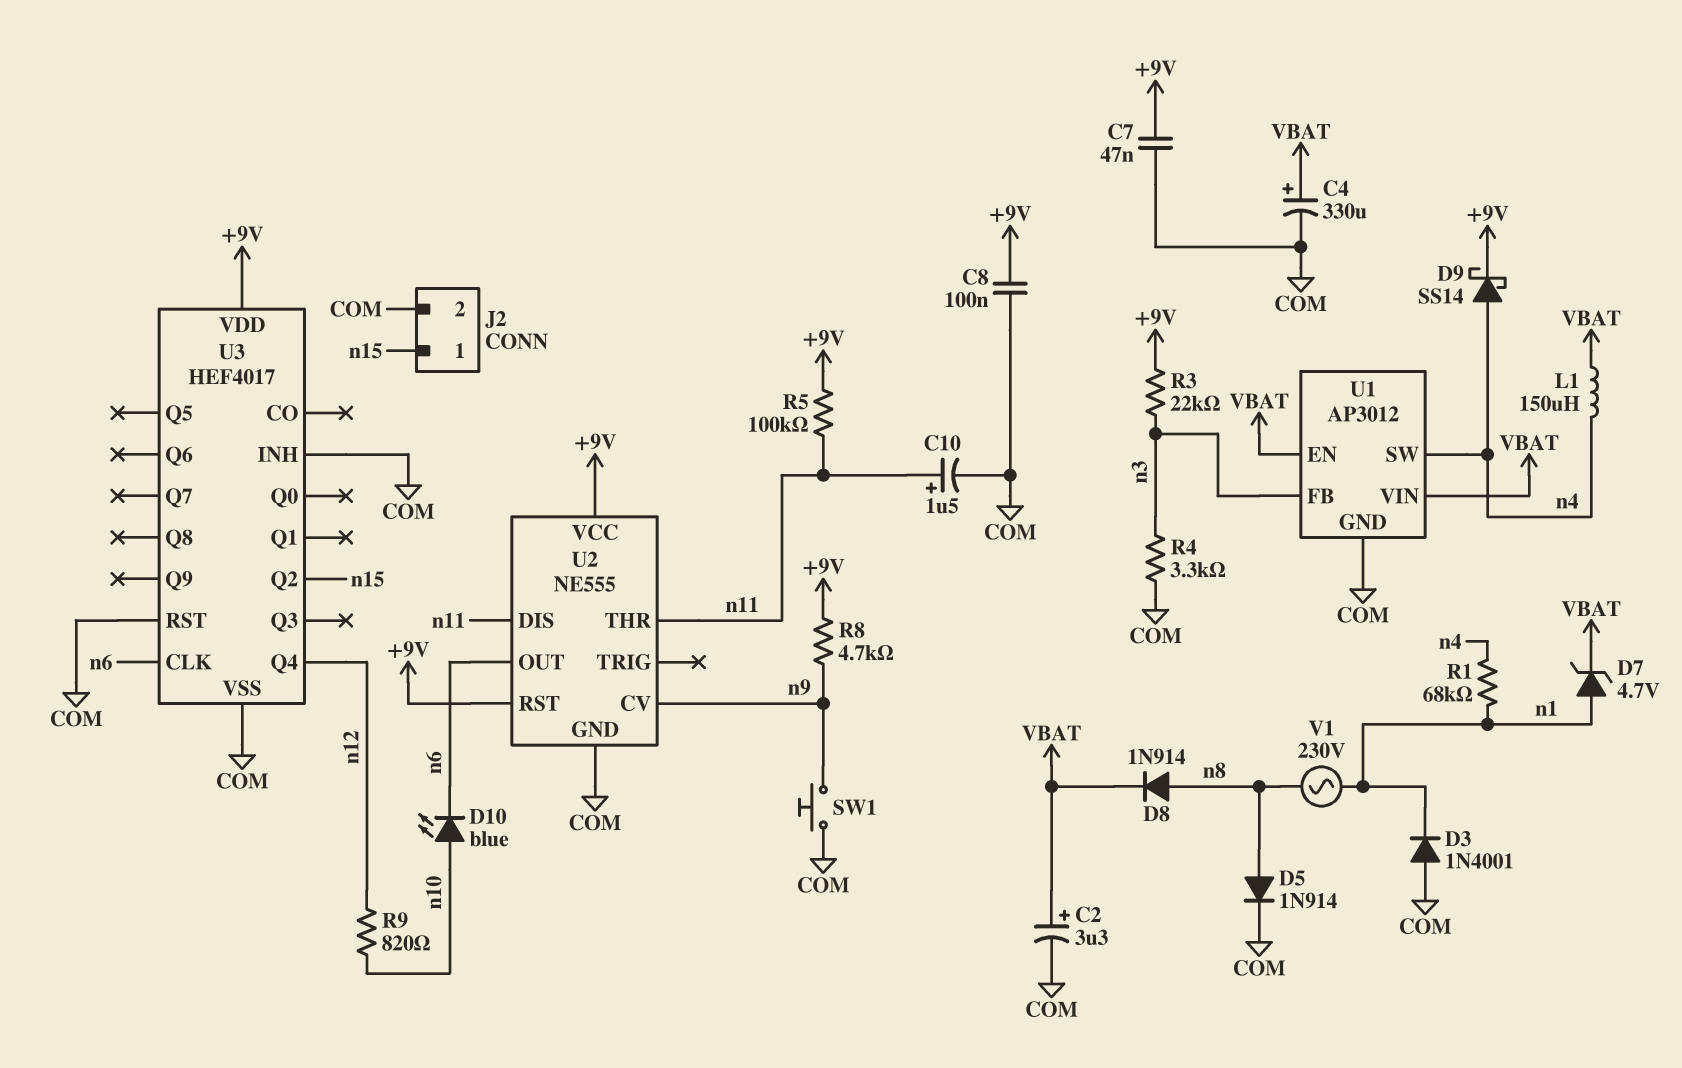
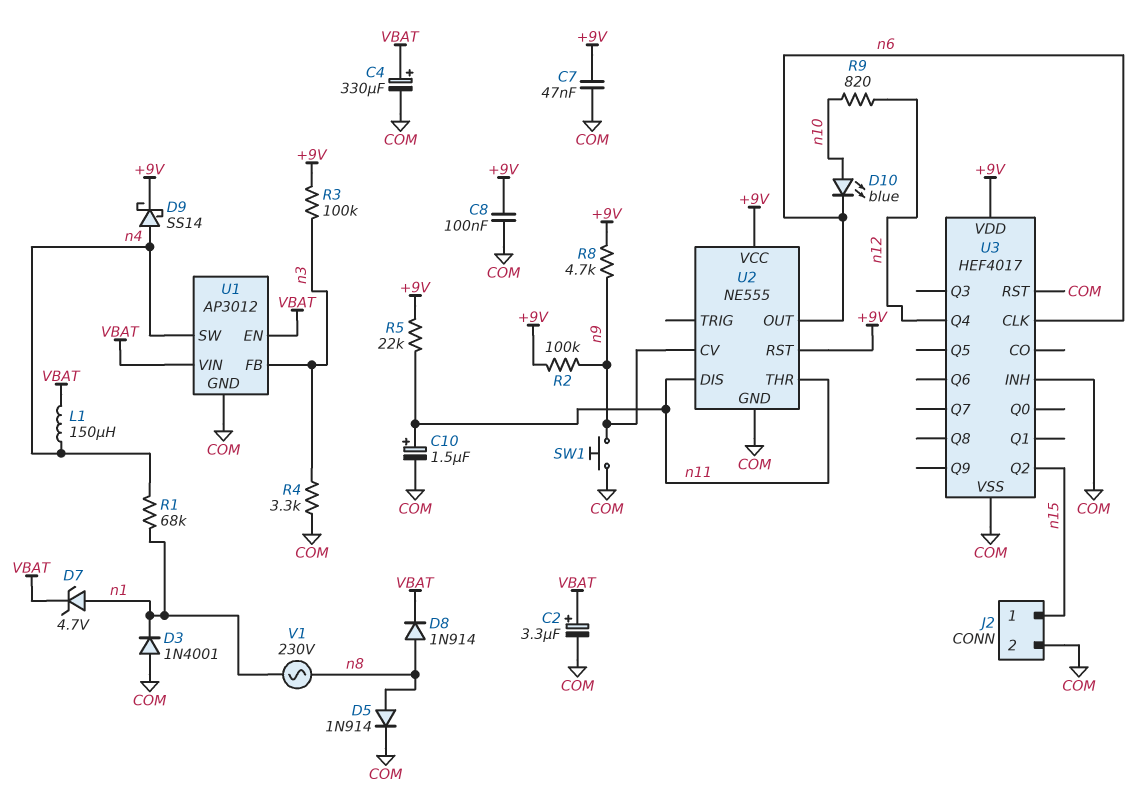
R2: none -> 100k (+9V, n9)
R3: 22k (+9V, n3) -> 100k (+9V, n3)
R5: 100k (+9V, n11) -> 22k (+9V, n11)

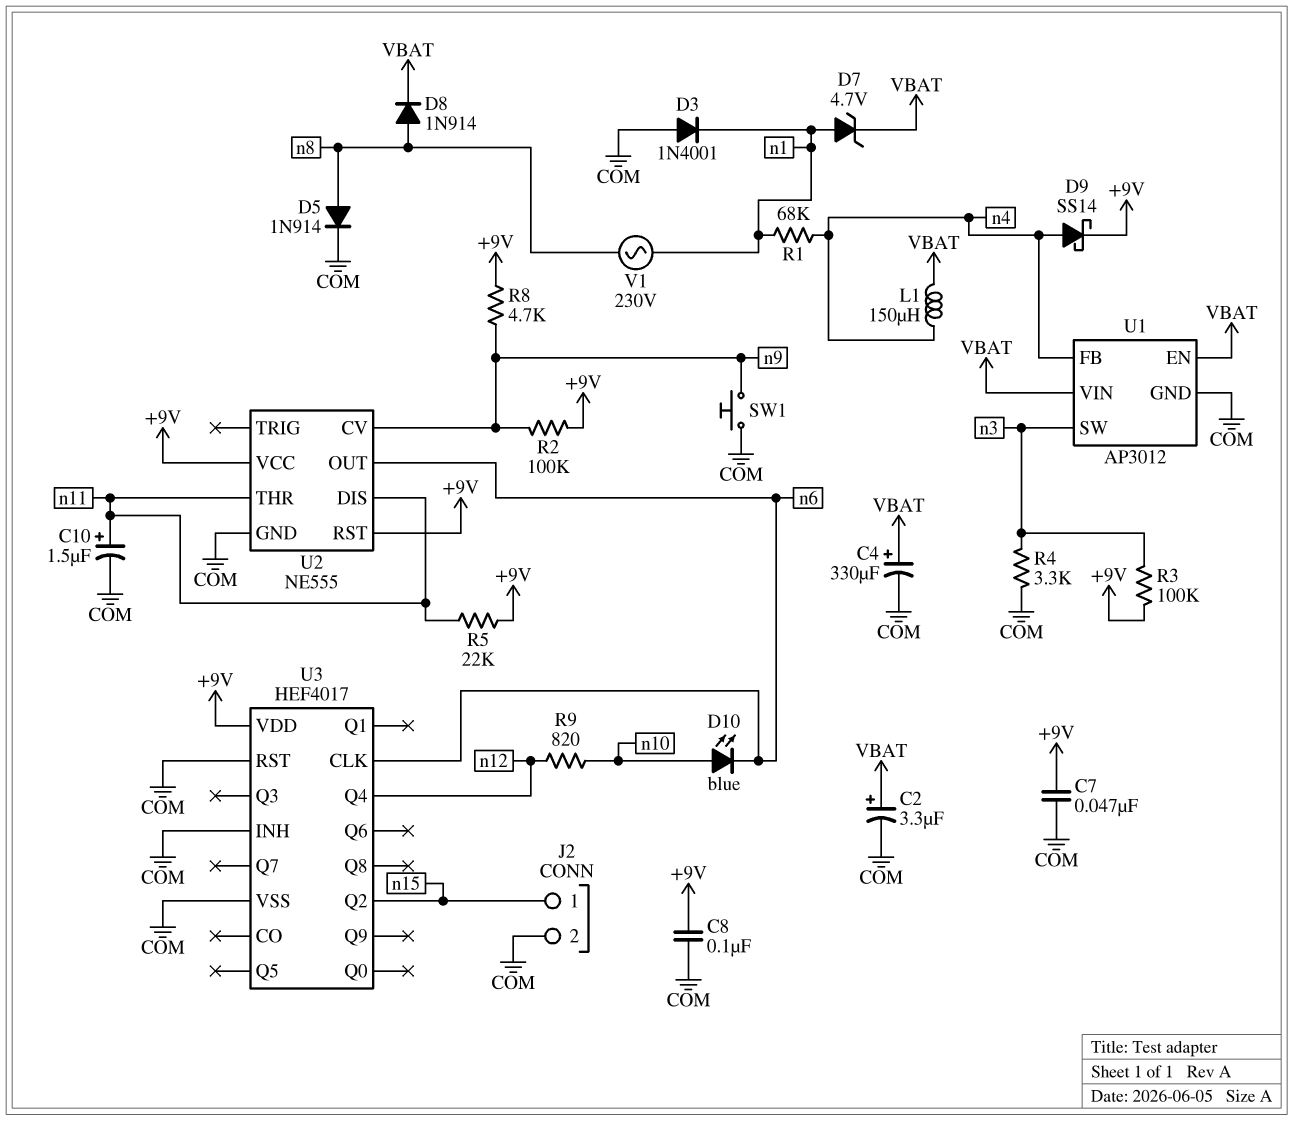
U1 pin FB: n3 -> n4
U1 pin SW: n4 -> n3

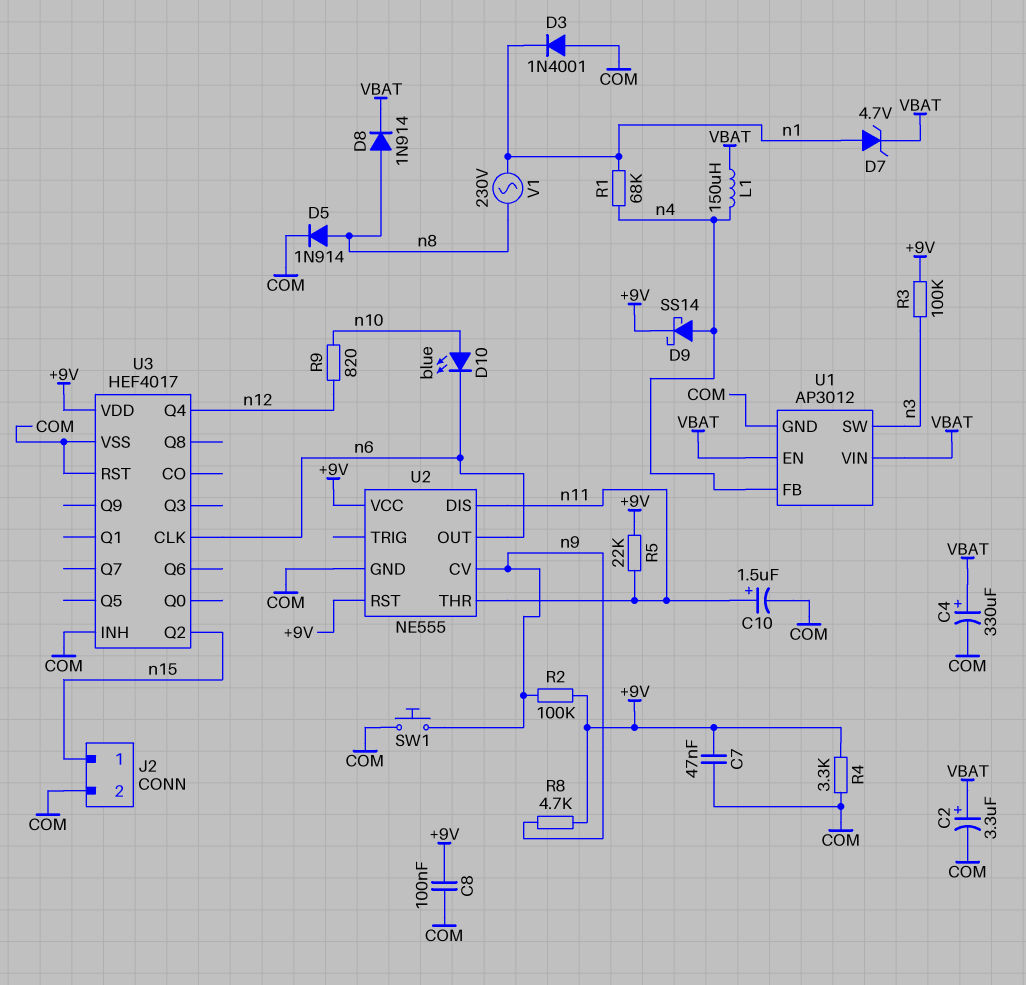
R4: 3.3k (COM, n3) -> 3.3k (+9V, COM)

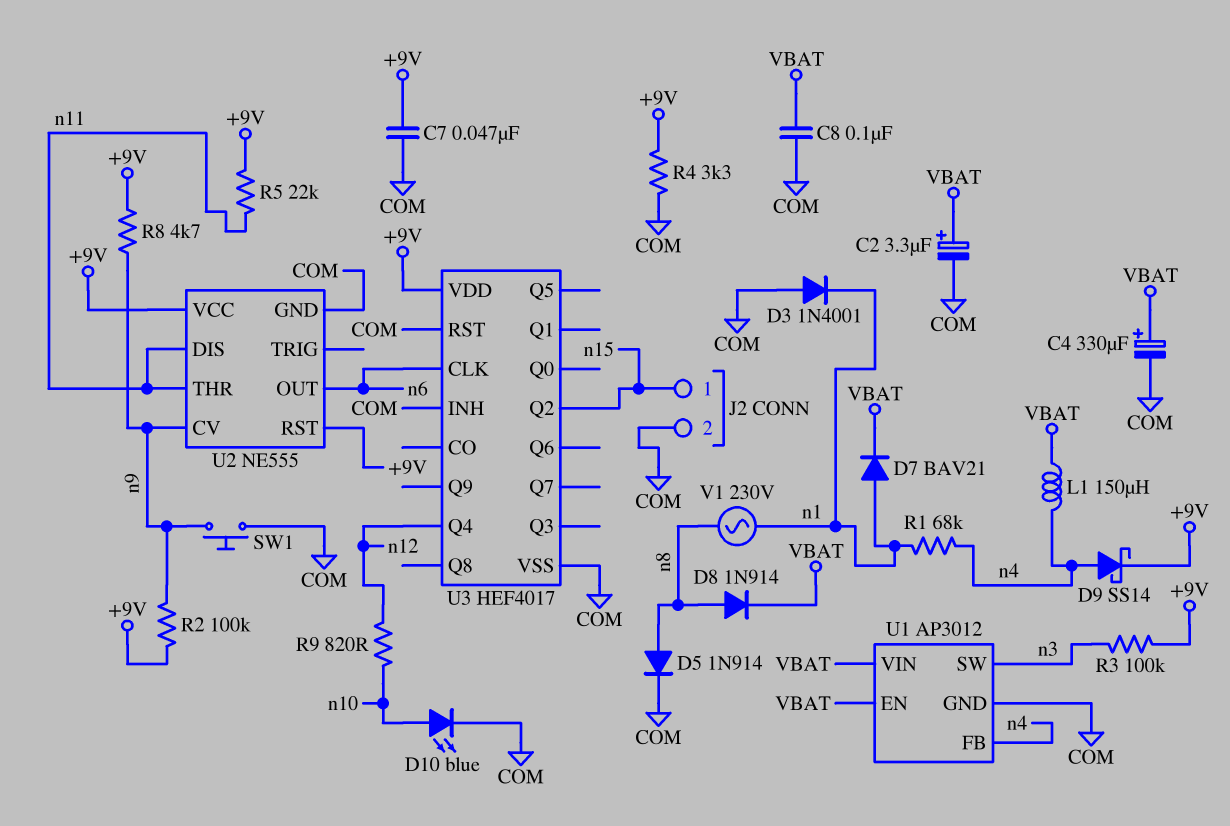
C8: 100nF (+9V, COM) -> 100nF (COM, VBAT)
C10: 1.5uF (plus n11, minus COM) -> none
D7: zener 4.7V (A n1, K VBAT) -> diode BAV21 (A n1, K VBAT)
D10: LED blue (A n10, K n6) -> LED blue (A n10, K COM)

